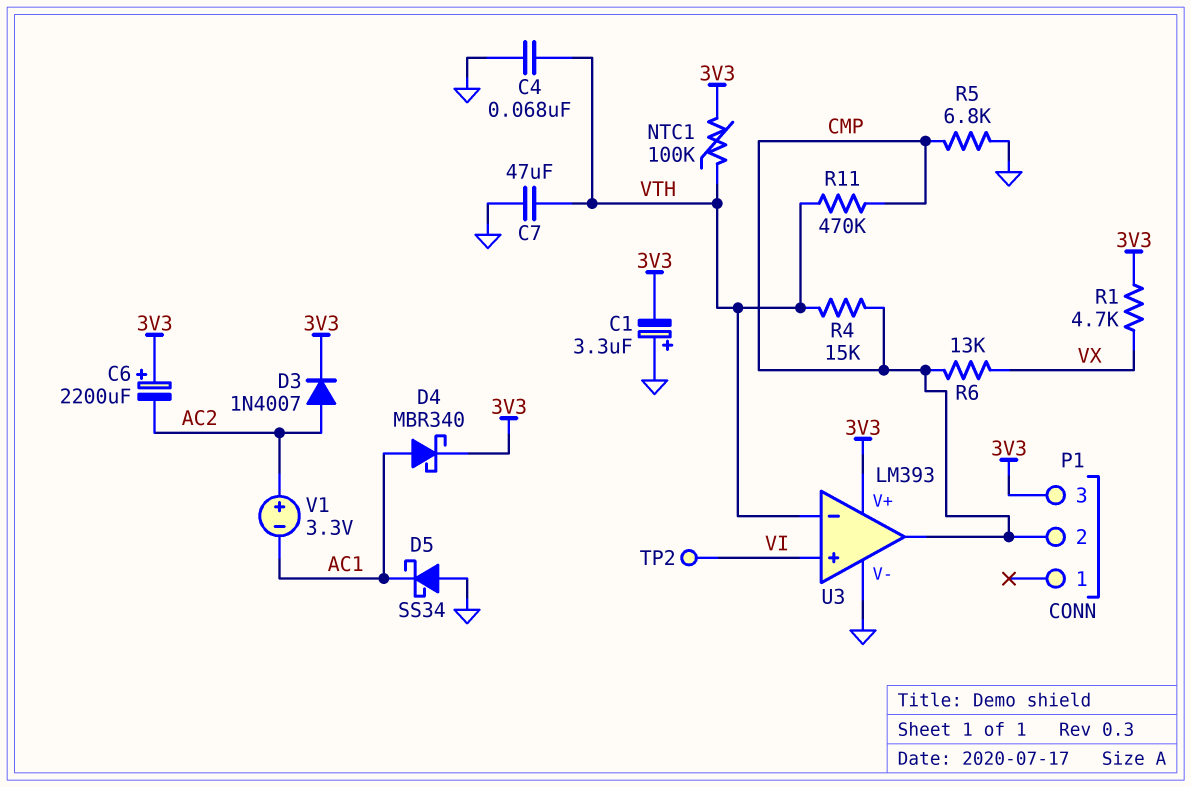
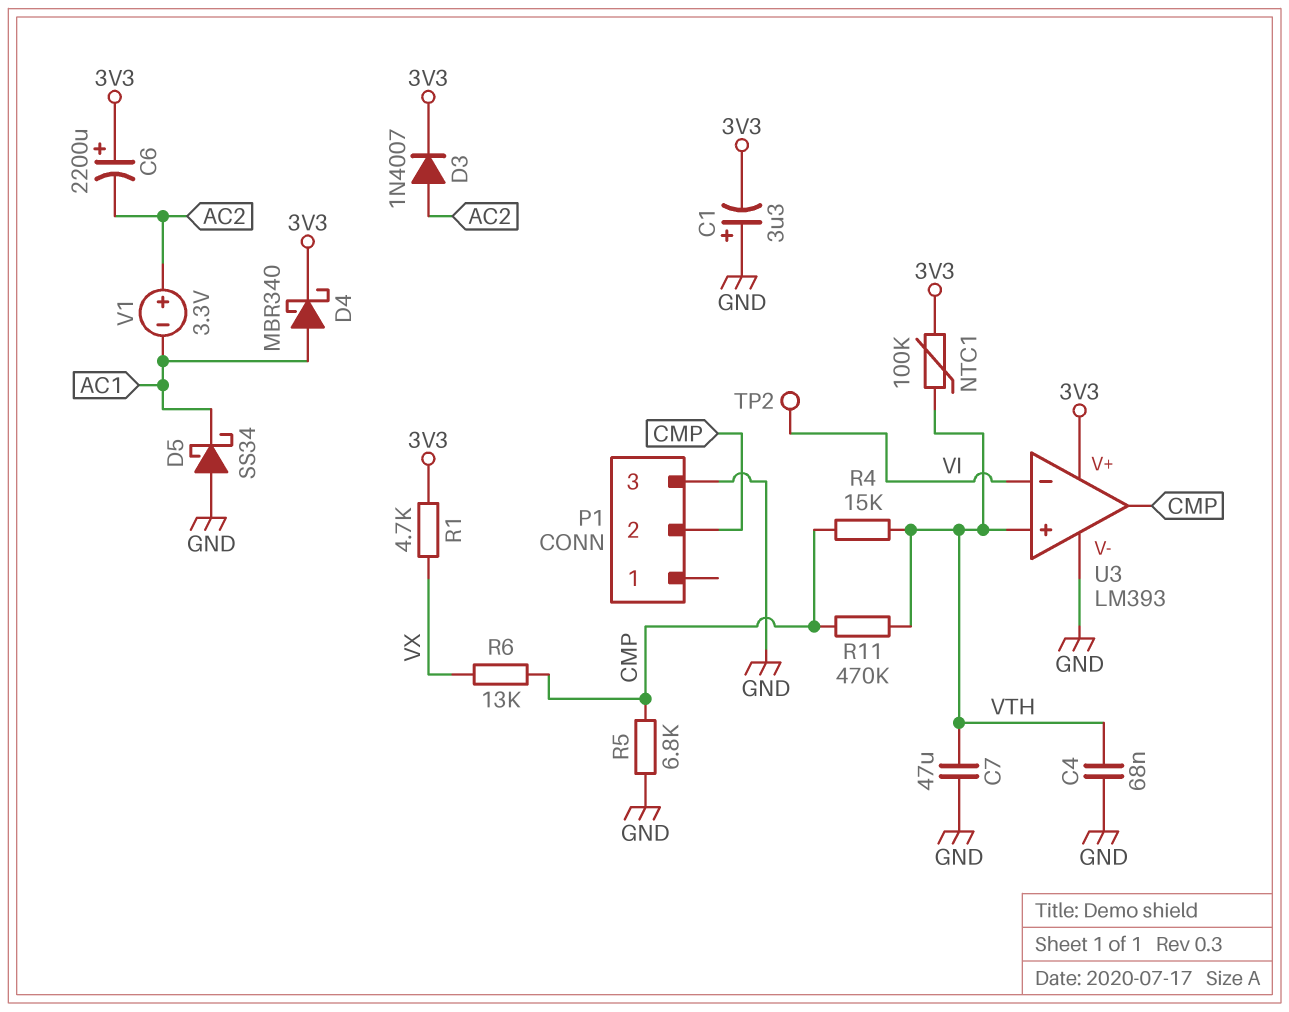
P1 pin 3: 3V3 -> GND
U3 pin in+: VI -> VTH
U3 pin in-: VTH -> VI

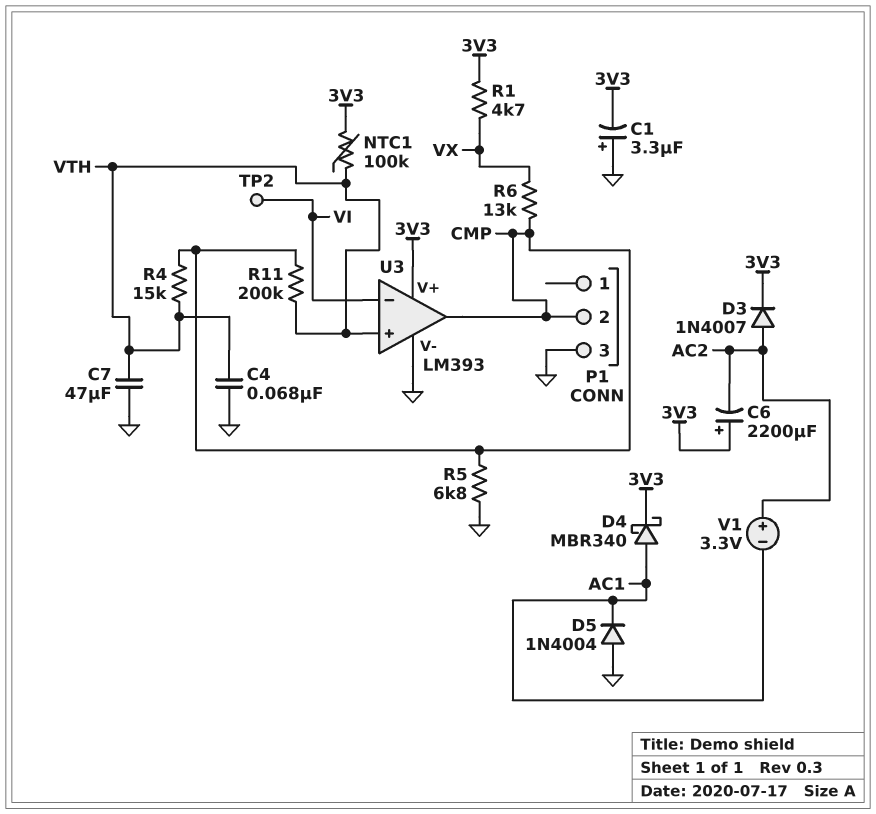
D5: schottky SS34 (A GND, K AC1) -> diode 1N4004 (A GND, K AC1)
R11: 470k (CMP, VTH) -> 200k (CMP, VTH)

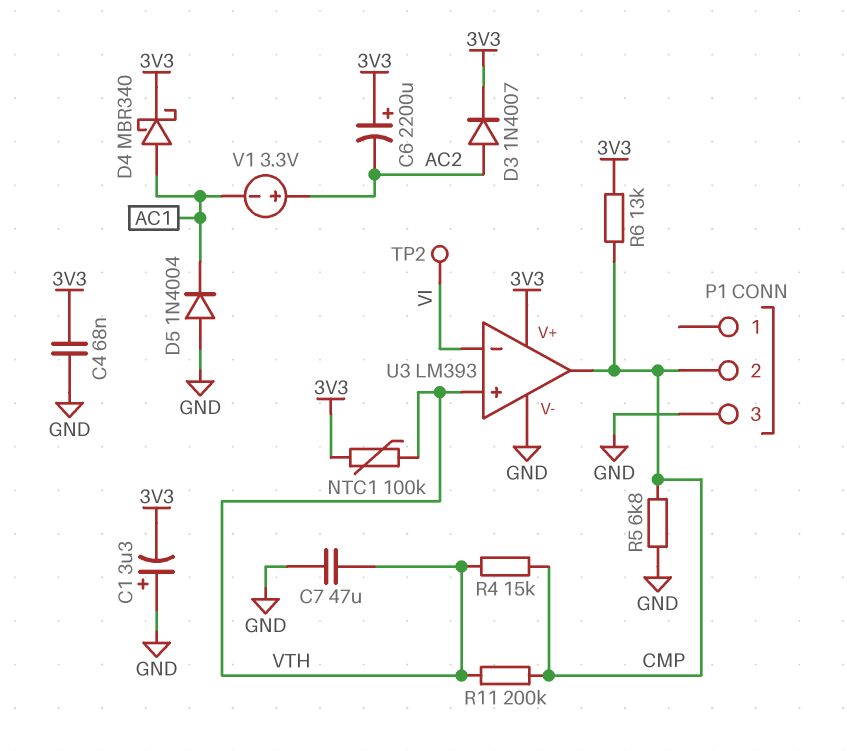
C4: 68nF (GND, VTH) -> 68nF (3V3, GND)
R1: 4.7k (3V3, VX) -> none
R6: 13k (CMP, VX) -> 13k (3V3, CMP)

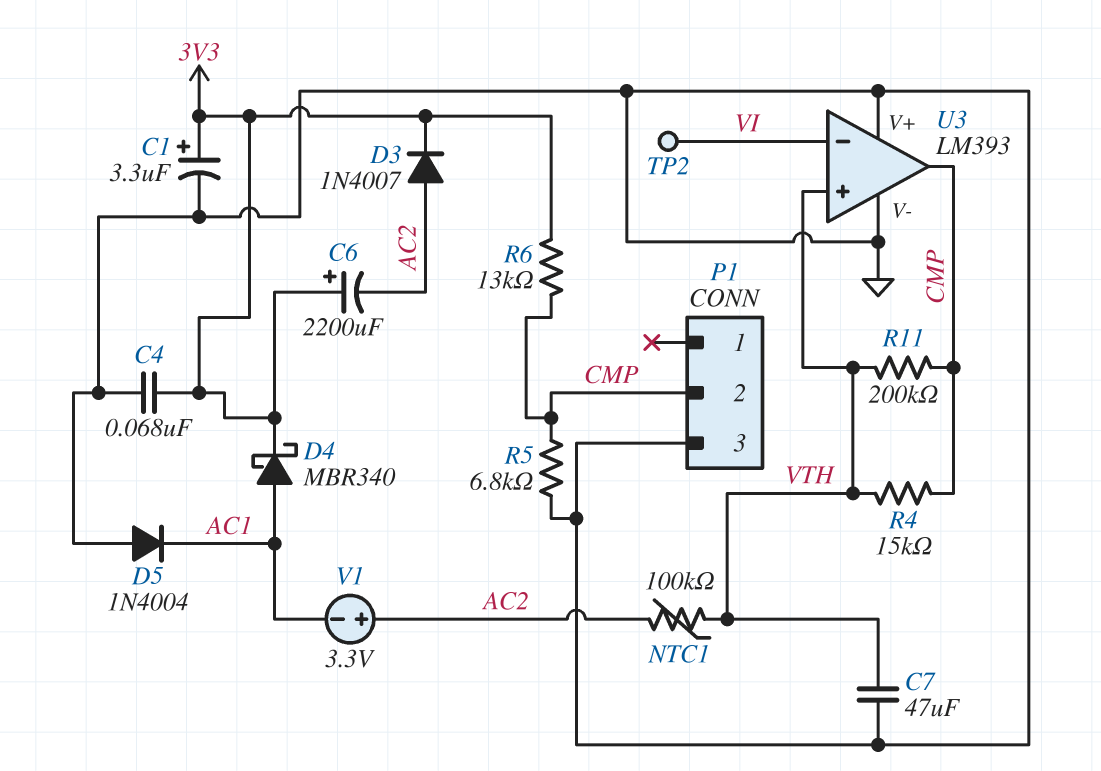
C1: 3.3uF (plus GND, minus 3V3) -> 3.3uF (plus 3V3, minus GND)
NTC1: 100k (3V3, VTH) -> 100k (AC2, VTH)
U3 pin V+: 3V3 -> GND

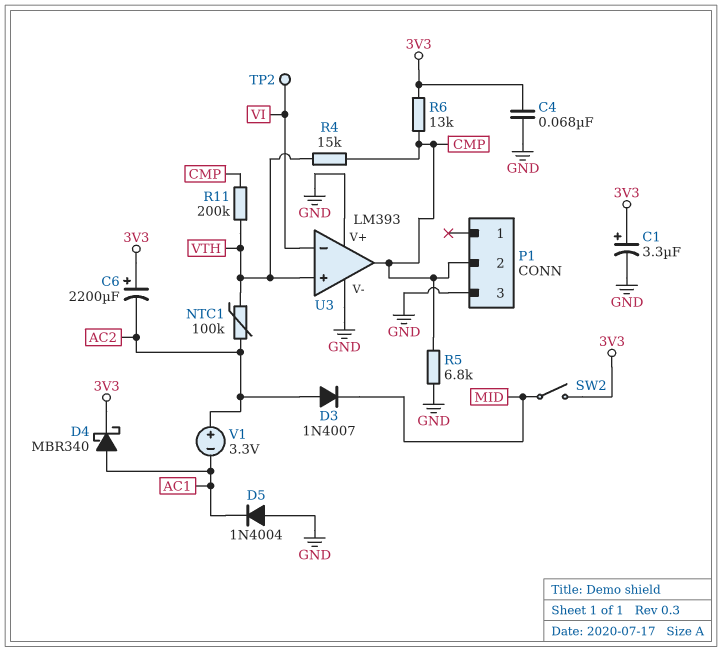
C7: 47uF (GND, VTH) -> none
D3: diode 1N4007 (A AC2, K 3V3) -> diode 1N4007 (A AC2, K MID)
SW2: none -> switch (3V3, MID)

